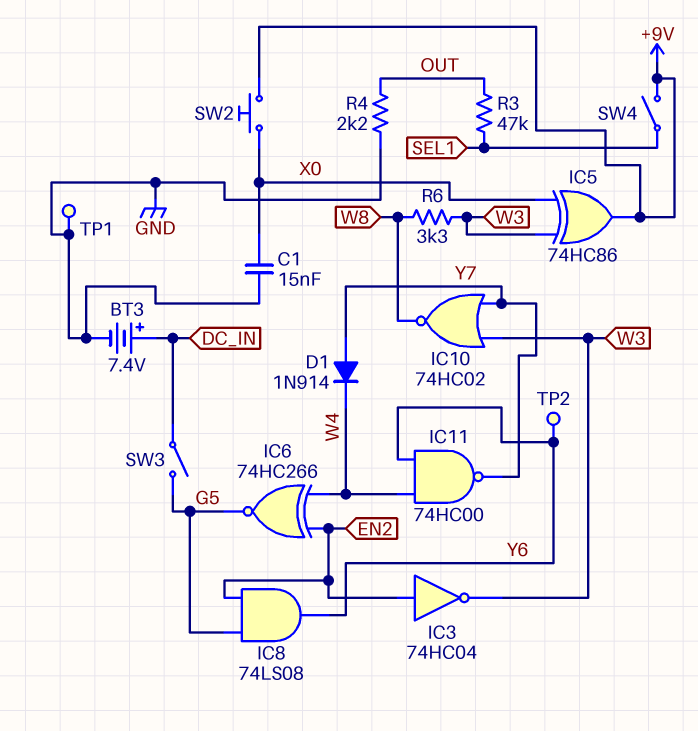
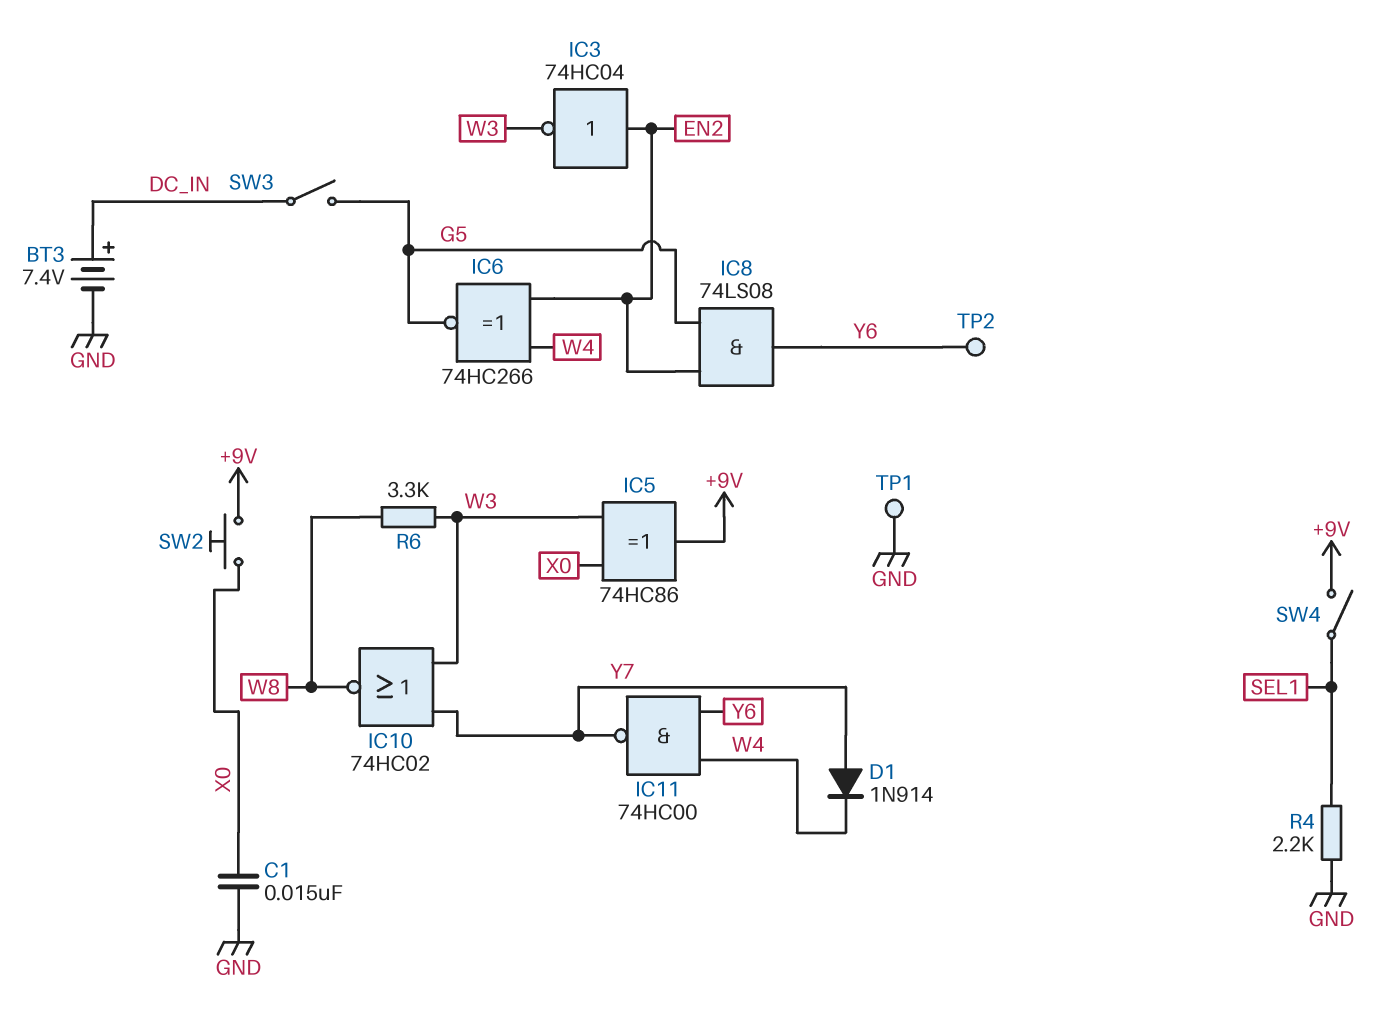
R3: 47k (OUT, SEL1) -> none
R4: 2.2k (GND, OUT) -> 2.2k (GND, SEL1)

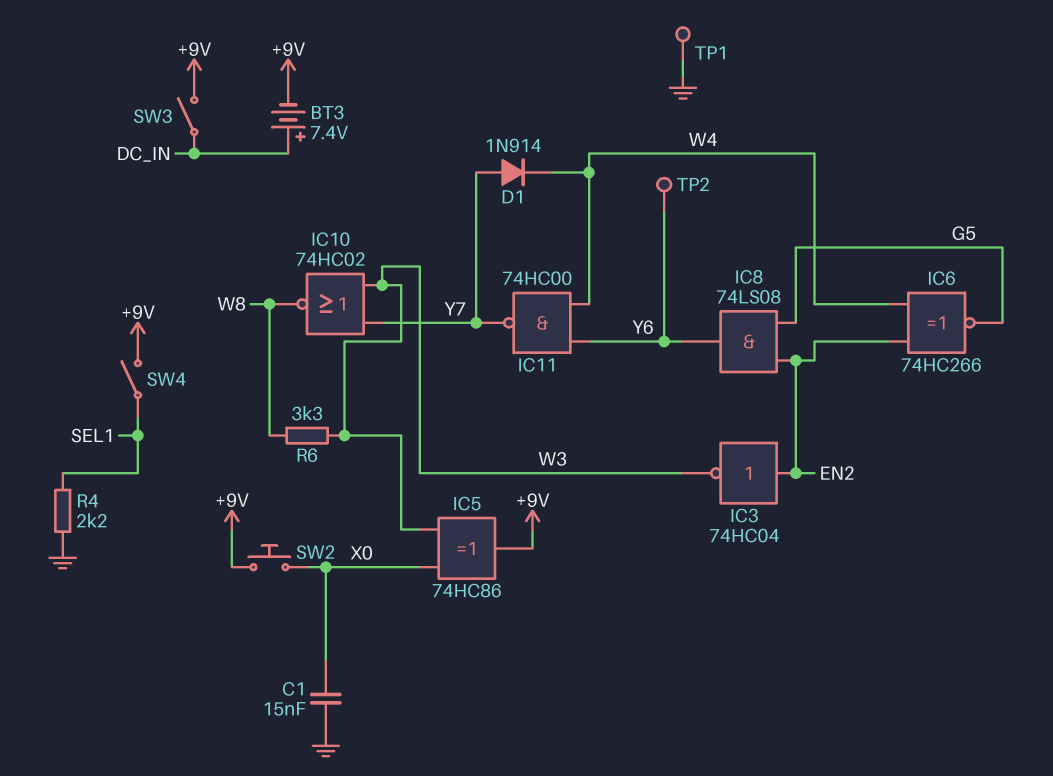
BT3: 7.4V (plus DC_IN, minus GND) -> 7.4V (plus DC_IN, minus +9V)
SW3: switch (DC_IN, G5) -> switch (+9V, DC_IN)

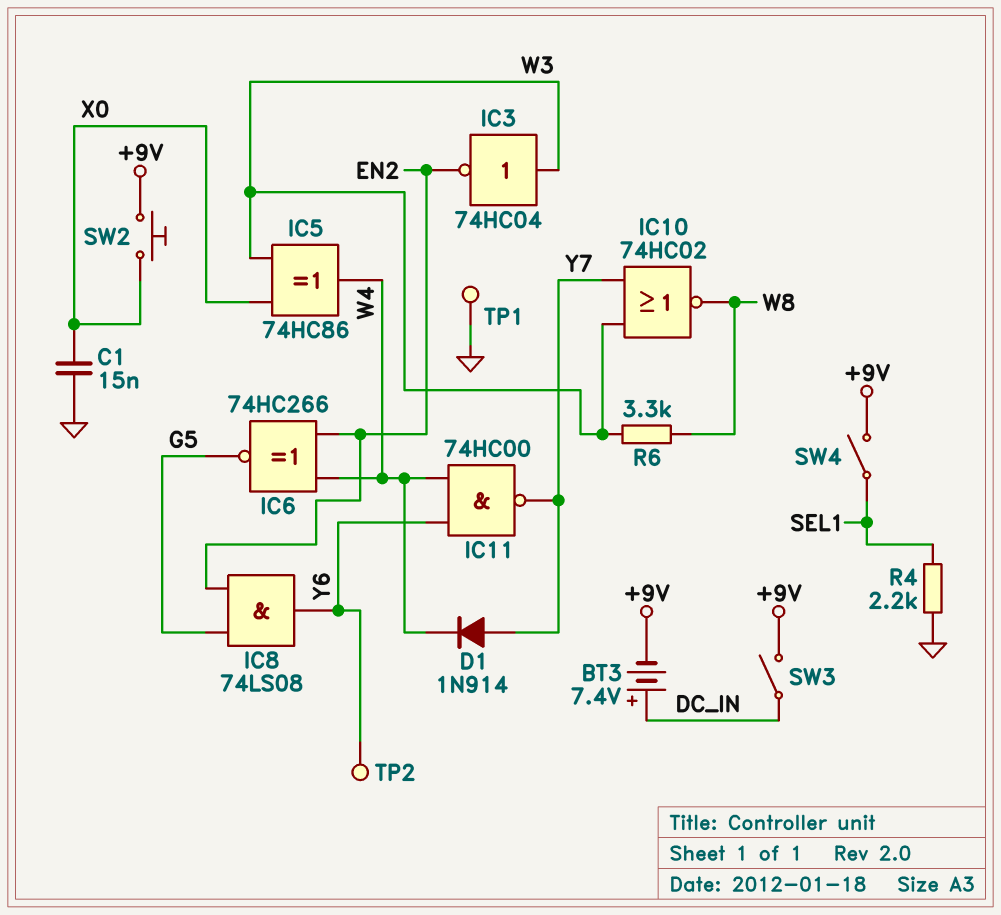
IC3: NOT 74HC04 (in EN2, out W3) -> NOT 74HC04 (in W3, out EN2)
IC5: XOR 74HC86 (in W3, in X0, out +9V) -> XOR 74HC86 (in W3, in X0, out W4)

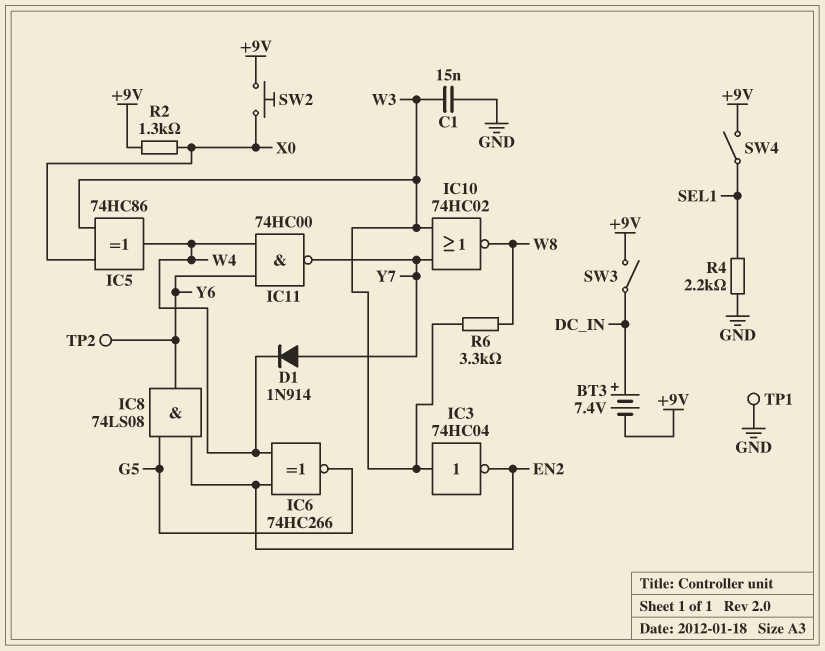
C1: 15nF (GND, X0) -> 15nF (GND, W3)
R2: none -> 1.3k (+9V, X0)

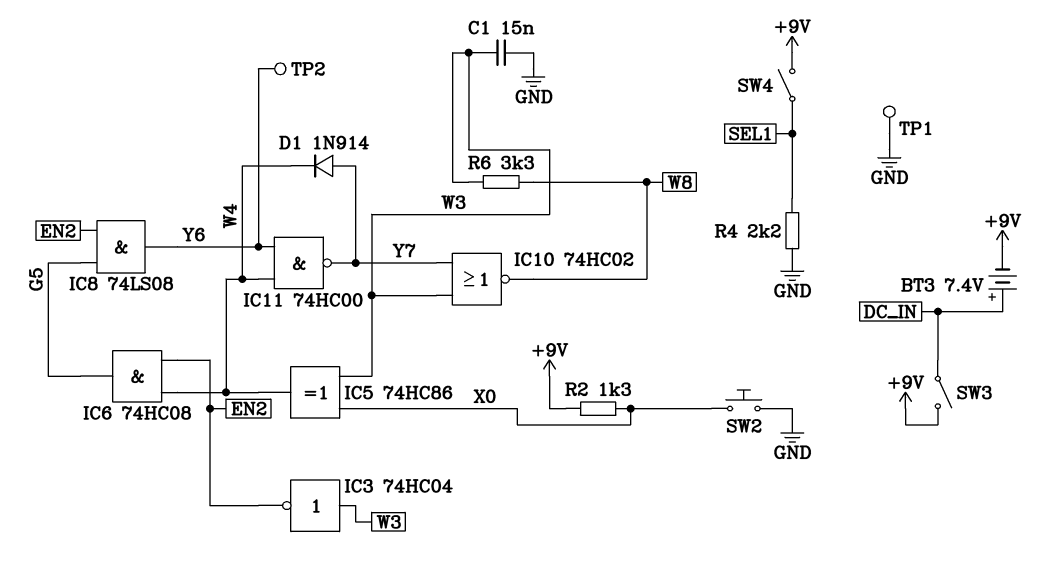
IC6: XNOR 74HC266 (in EN2, in W4, out G5) -> AND 74HC08 (in EN2, in W4, out G5)
SW2: button (+9V, X0) -> button (GND, X0)

